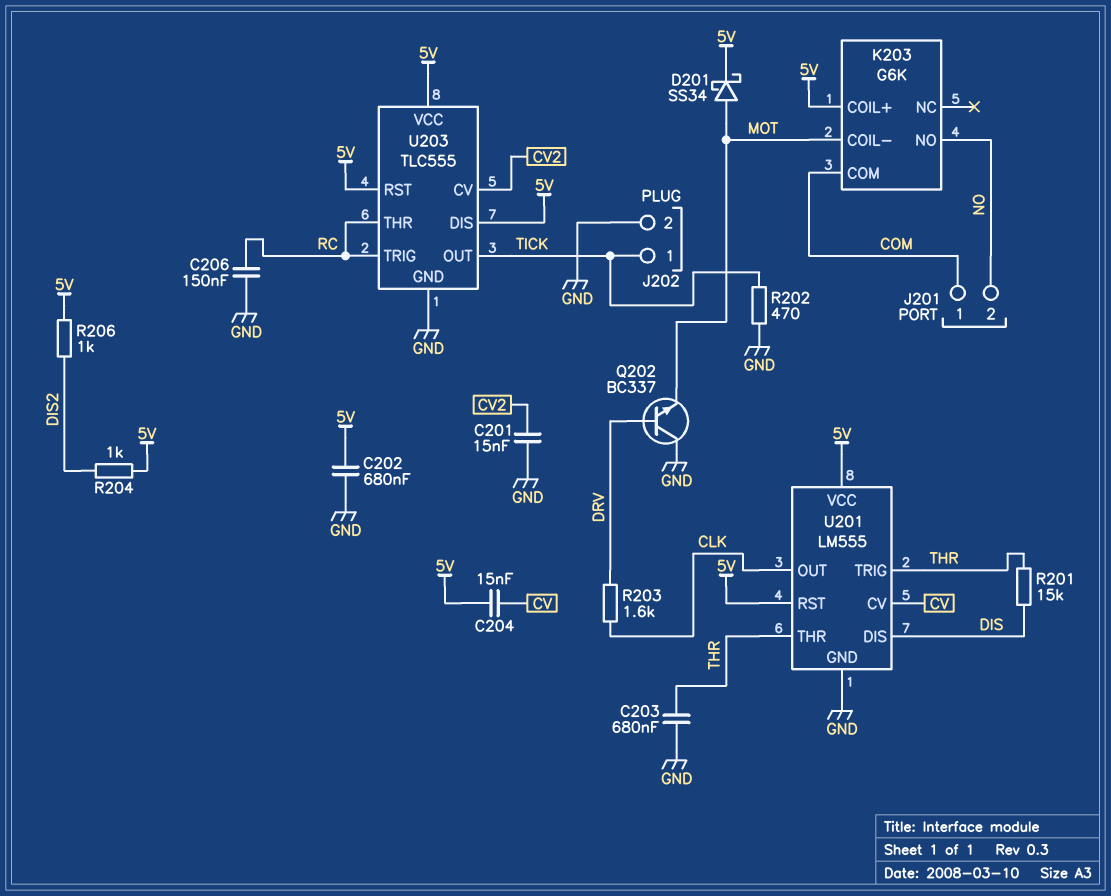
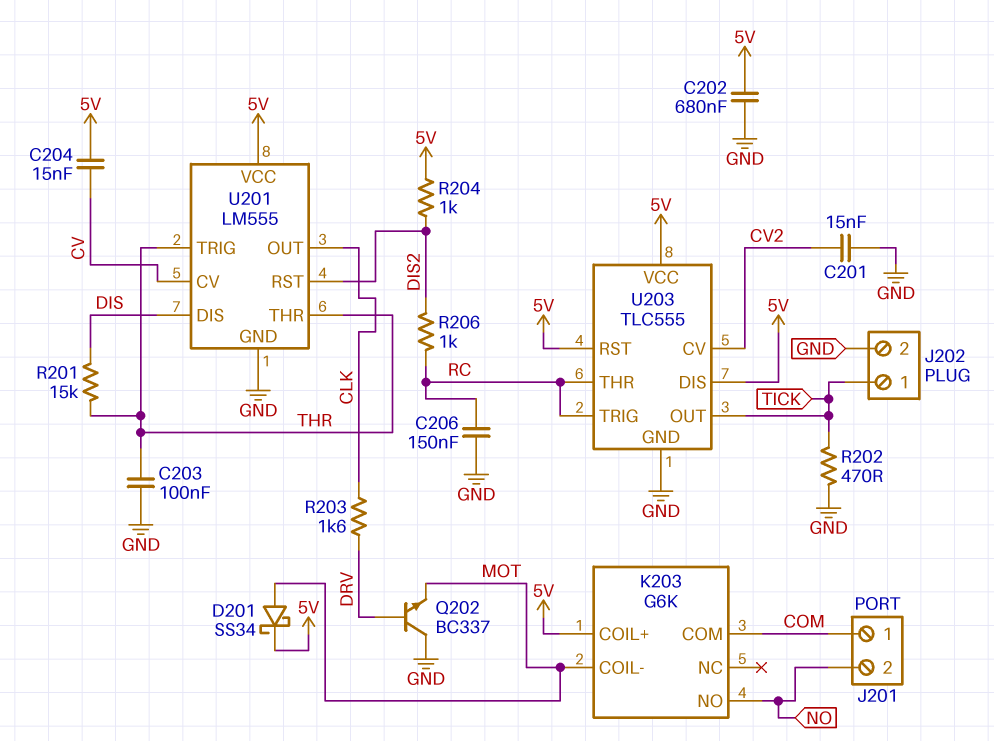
C203: 680nF (GND, THR) -> 100nF (GND, THR)
R206: 1k (5V, DIS2) -> 1k (DIS2, RC)
U201 pin RST: 5V -> DIS2

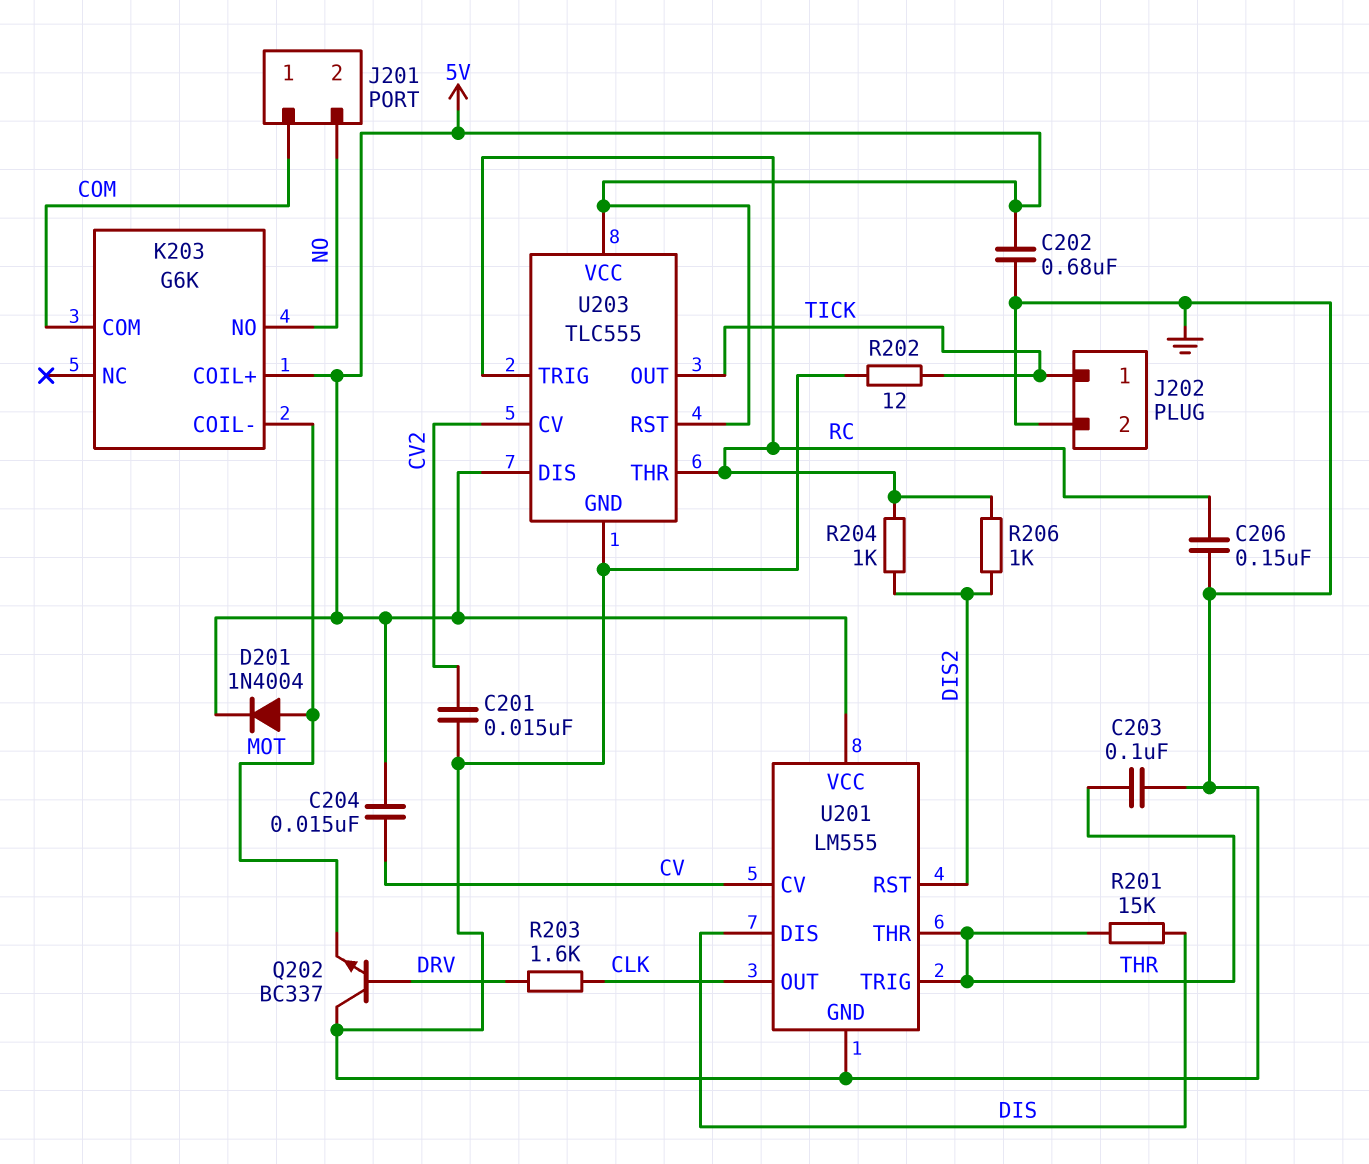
D201: schottky SS34 (A MOT, K 5V) -> diode 1N4004 (A MOT, K 5V)
R202: 470 (GND, TICK) -> 12 (GND, TICK)
R204: 1k (5V, DIS2) -> 1k (DIS2, RC)

